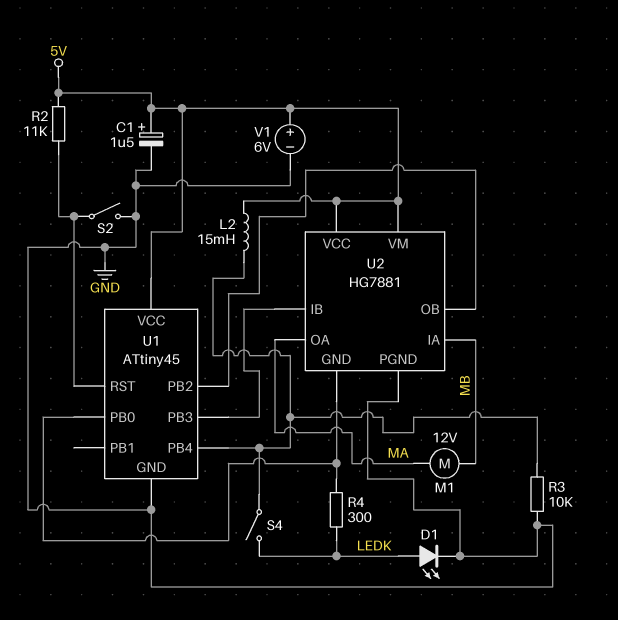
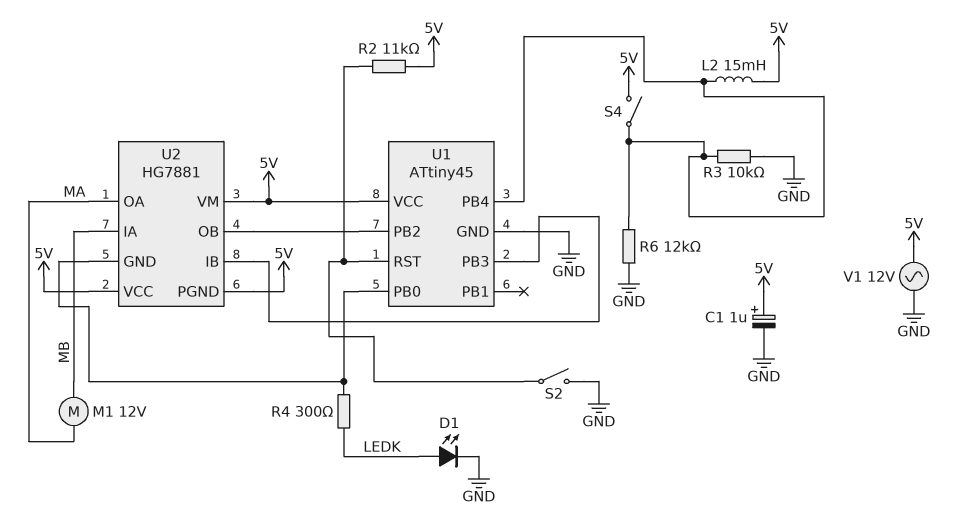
C1: 1.5uF (plus 5V, minus GND) -> 1uF (plus 5V, minus GND)
R6: none -> 12k (GND, U1/PB4)
S4: switch (LEDK, U1/PB4) -> switch (5V, U1/PB4)
U2 pin PGND: GND -> 5V
V1: 6V (plus 5V, minus GND) -> AC 12V (5V, GND)

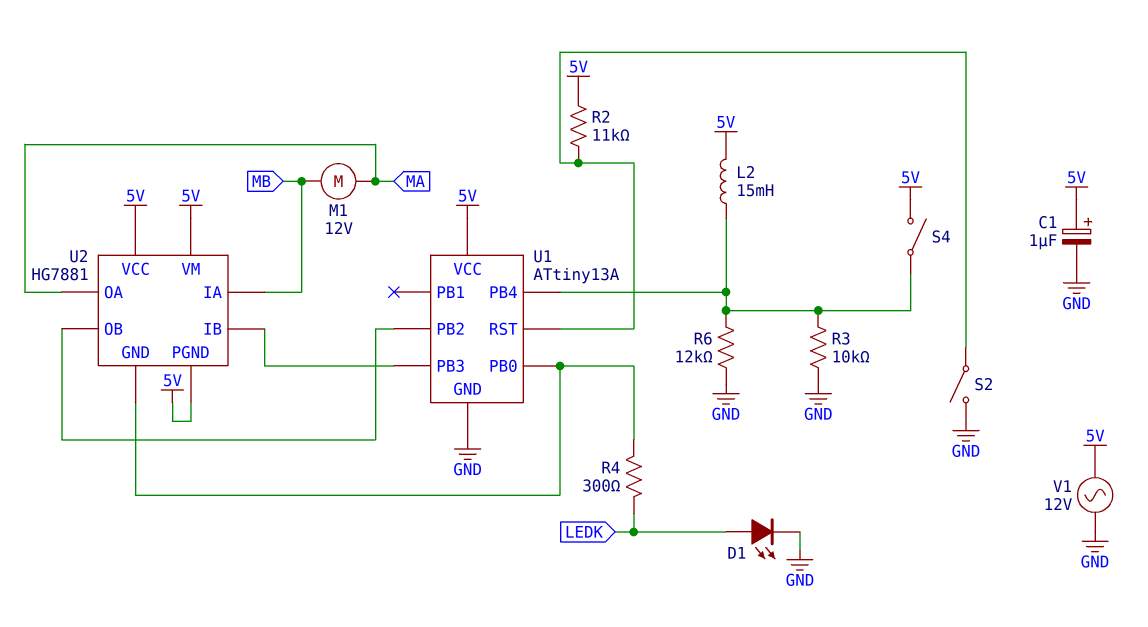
U1: ATtiny45 -> ATtiny13A

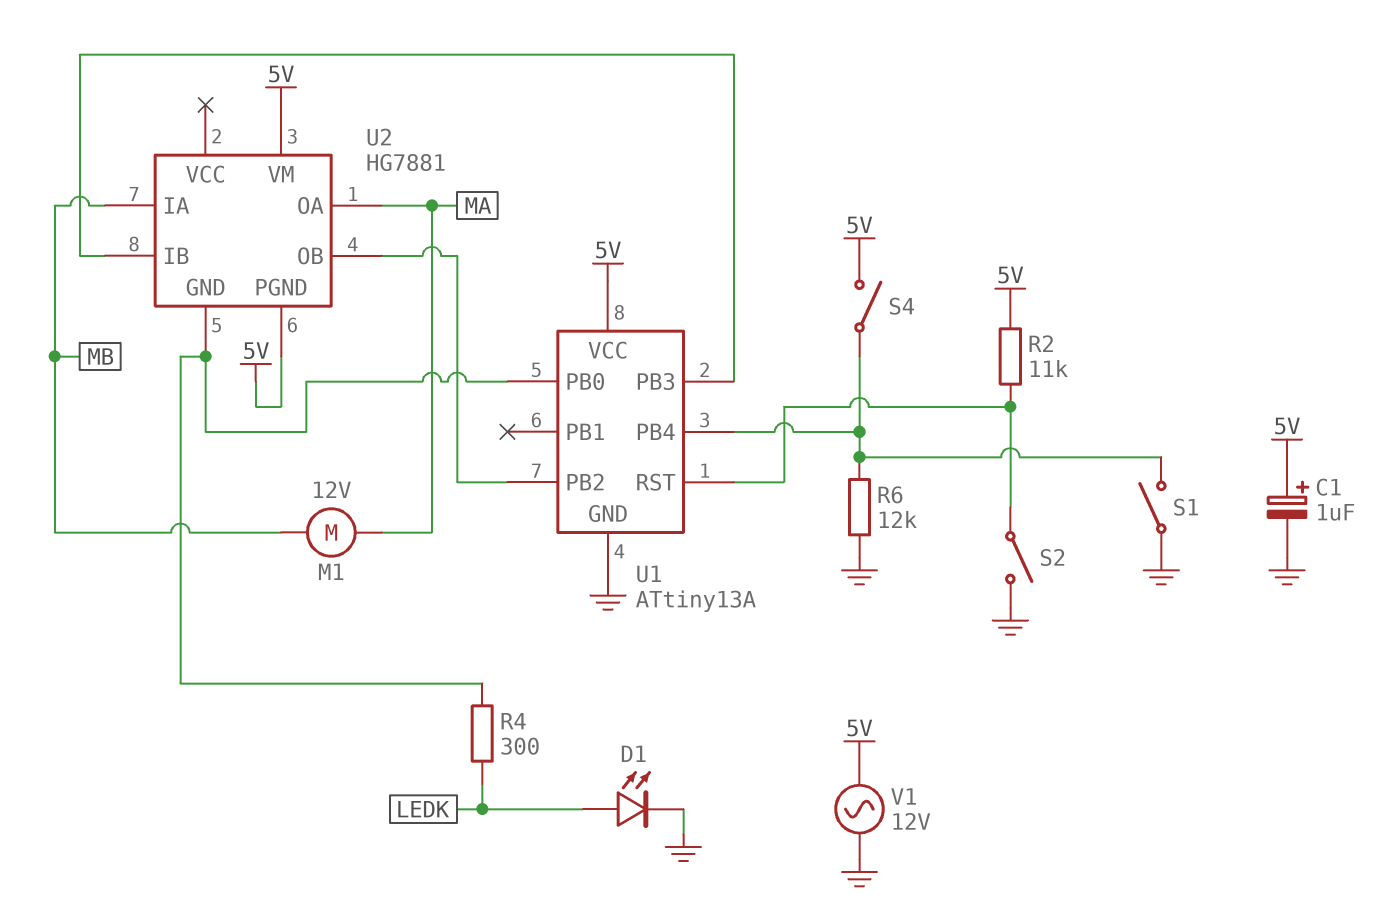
L2: 15mH (5V, U1/PB4) -> none
R3: 10k (GND, U1/PB4) -> none
S1: none -> switch (GND, U1/PB4)
U2 pin VCC: 5V -> none

